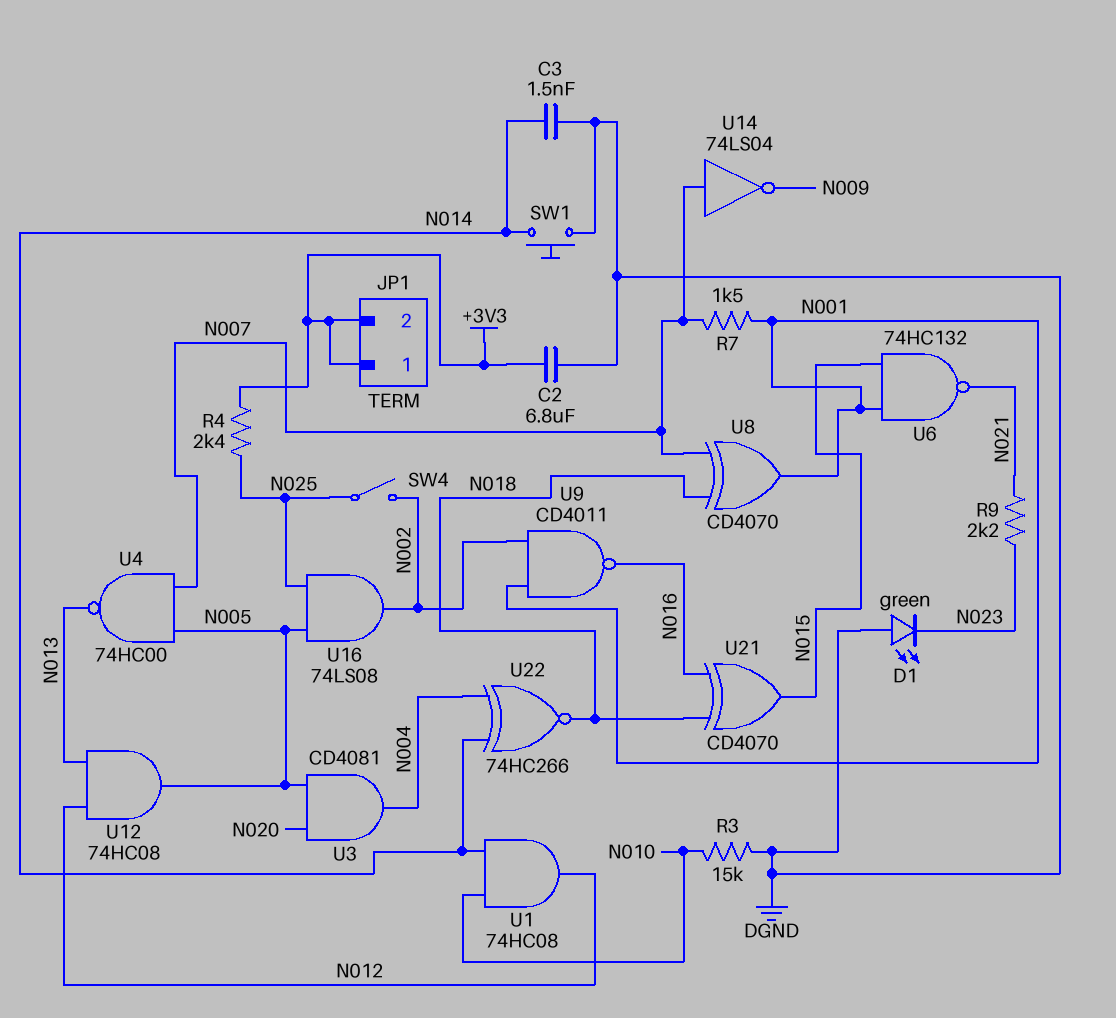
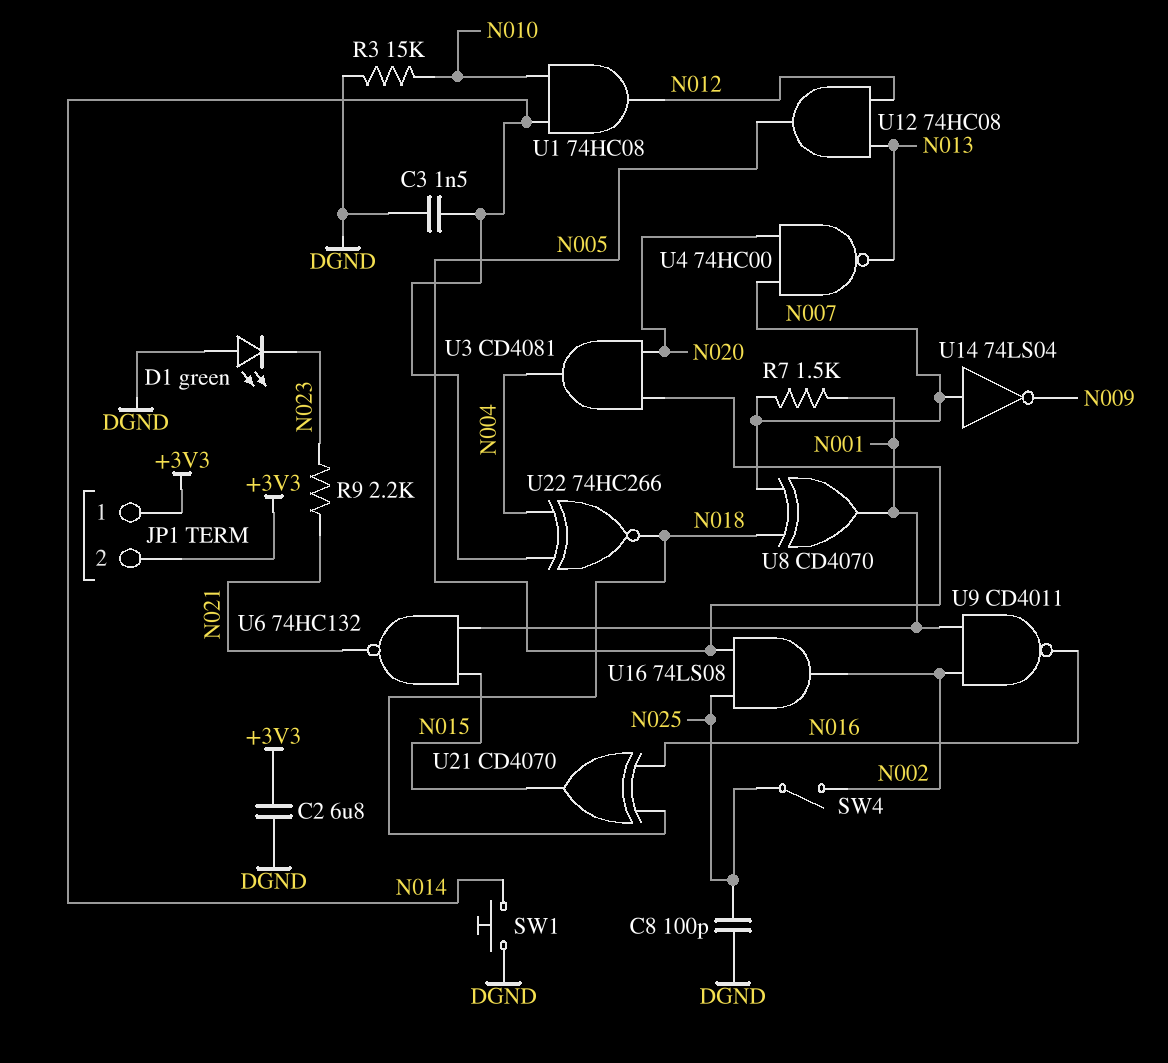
C8: none -> 100pF (DGND, N025)
R4: 2.4k (+3V3, N025) -> none
U4: NAND 74HC00 (in N005, in N007, out N013) -> NAND 74HC00 (in N007, in N020, out N013)

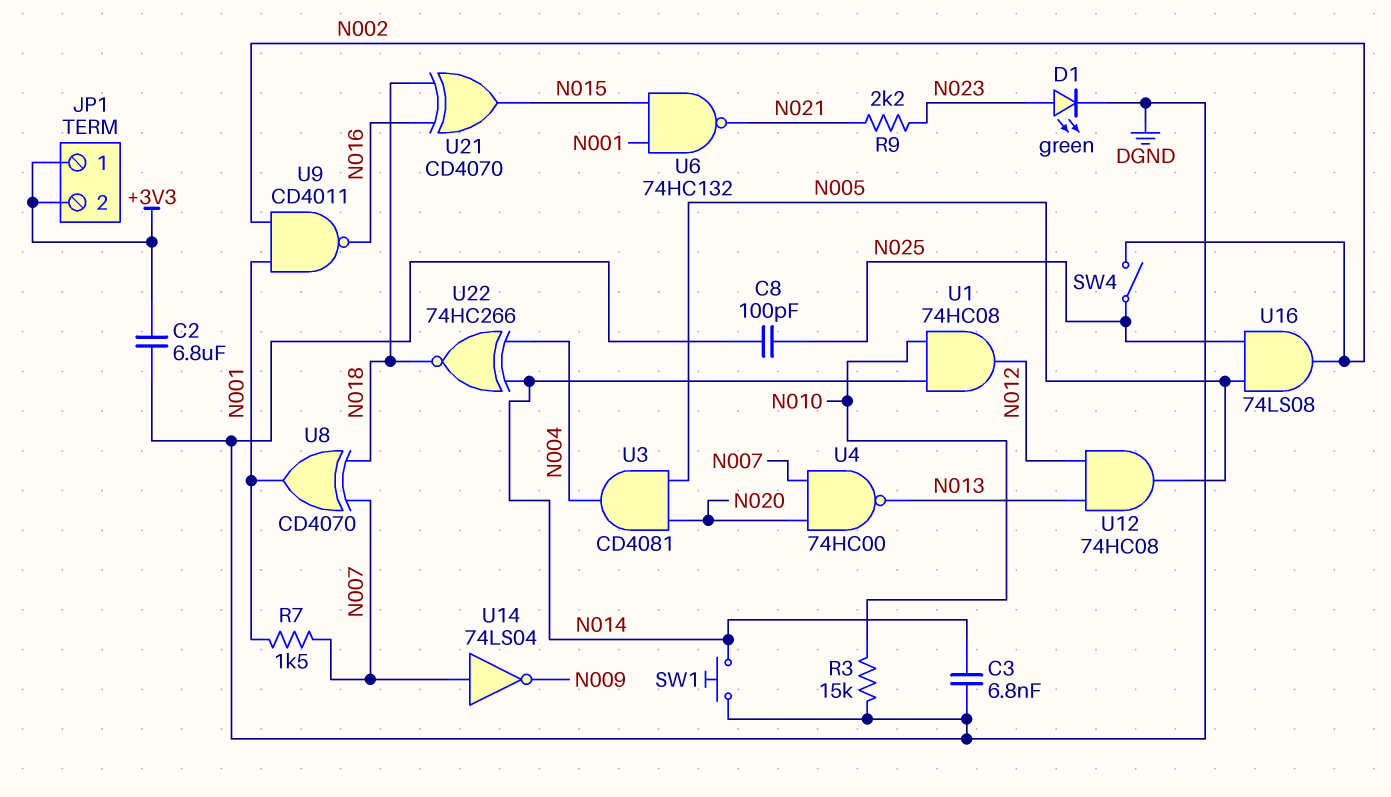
C3: 1.5nF (DGND, N014) -> 6.8nF (DGND, N014)
D1: LED green (A DGND, K N023) -> LED green (A N023, K DGND)

